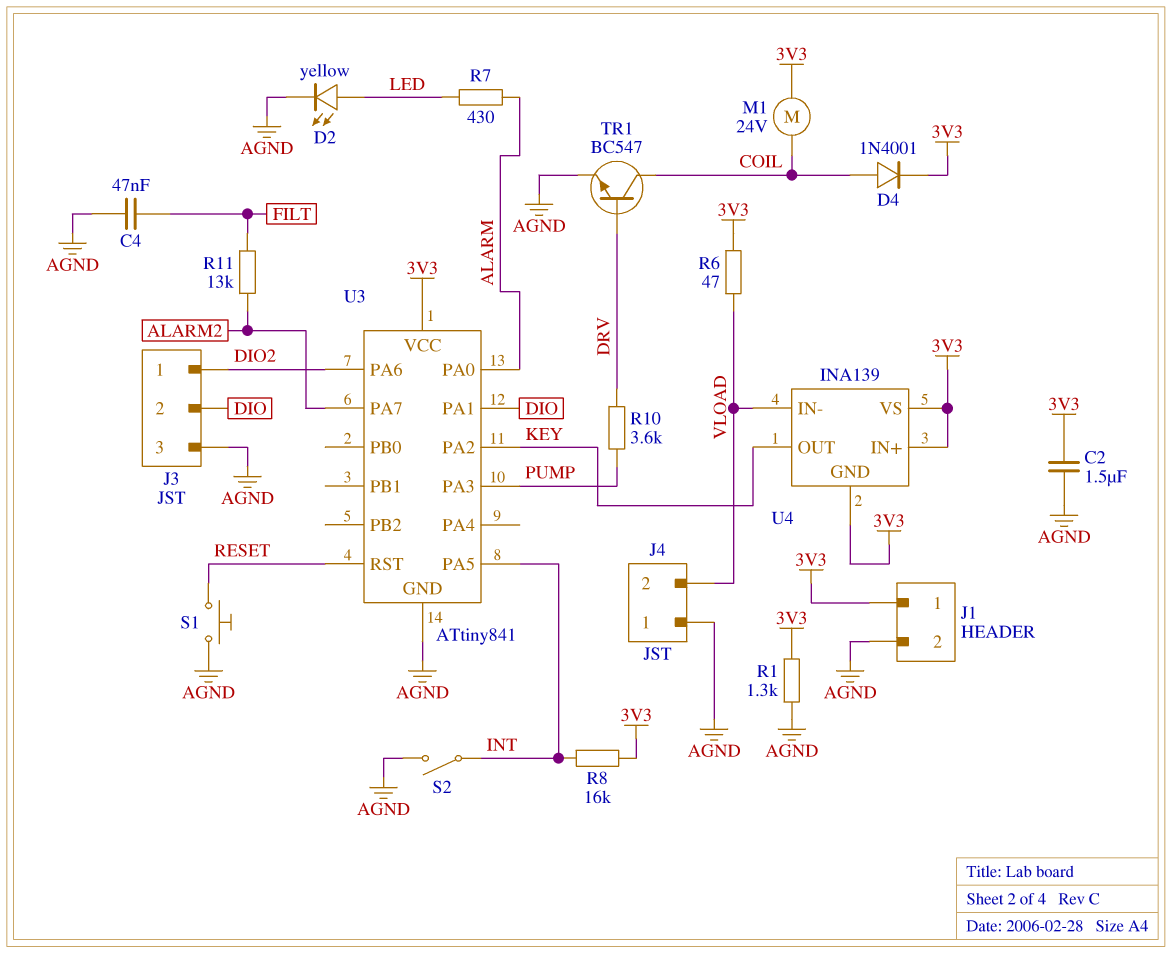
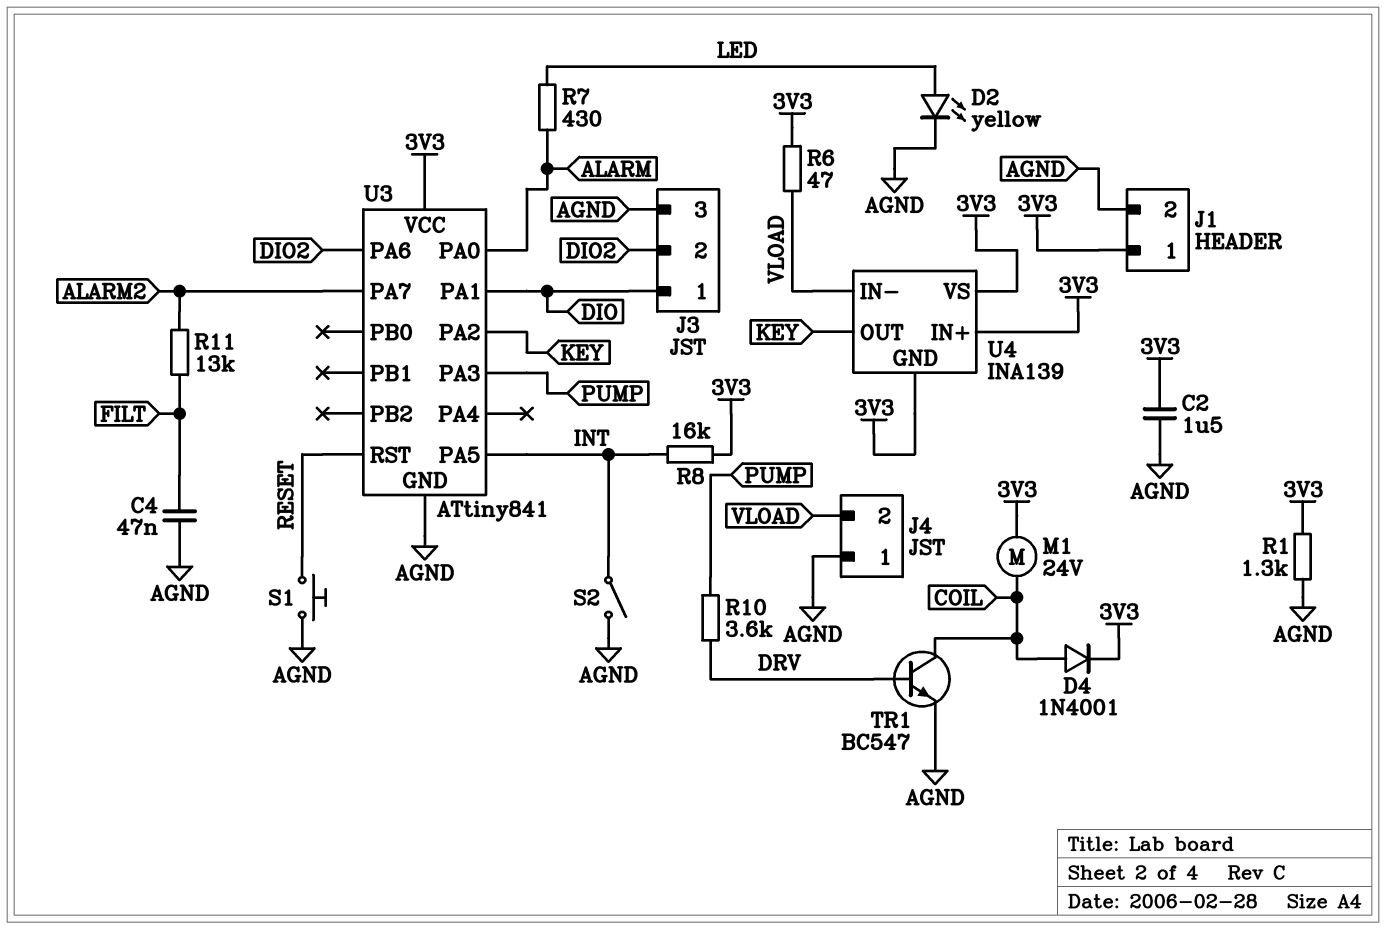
J3 pin 1: DIO2 -> DIO
J3 pin 2: DIO -> DIO2

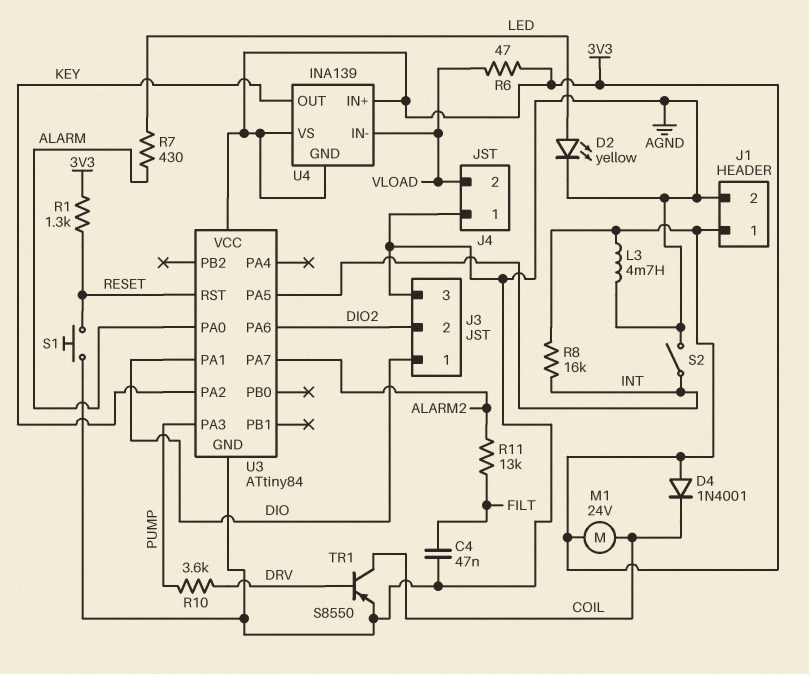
C2: 1.5uF (3V3, AGND) -> none
D4: diode 1N4001 (A COIL, K 3V3) -> diode 1N4001 (A 3V3, K COIL)
L3: none -> 4.7mH (3V3, AGND)
R1: 1.3k (3V3, AGND) -> 1.3k (3V3, RESET)
TR1: NPN BC547 (B DRV, C COIL, E AGND) -> PNP S8550 (B DRV, C COIL, E AGND)
U3: ATtiny841 -> ATtiny84

